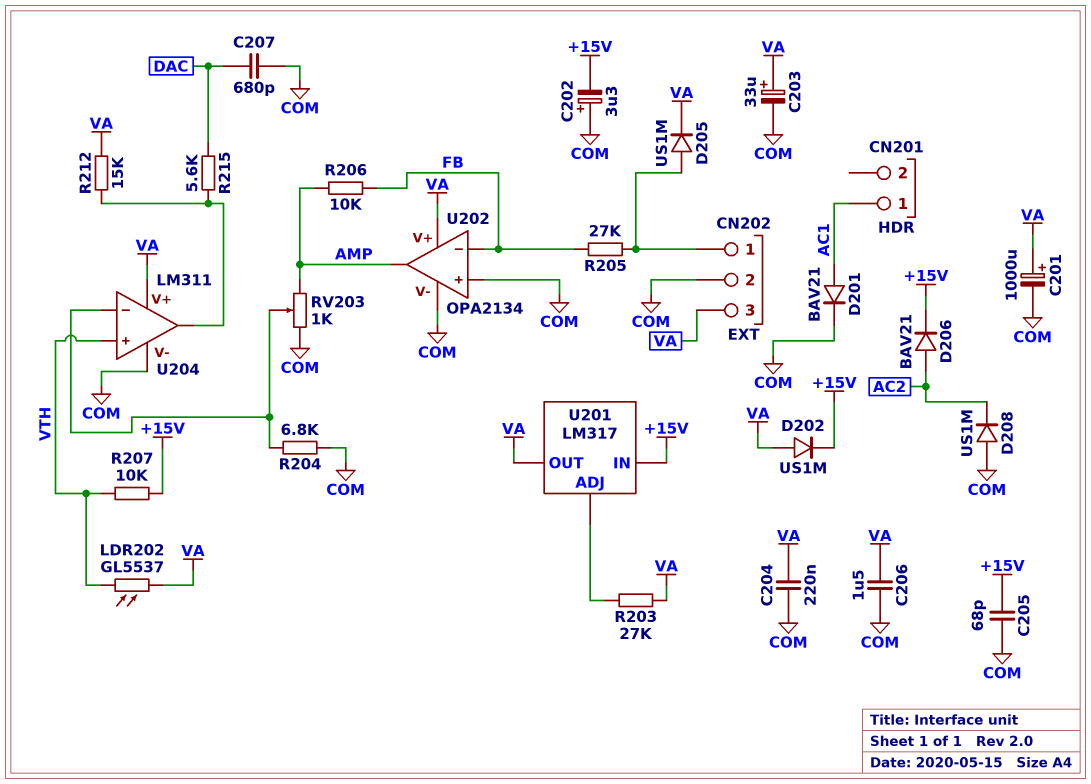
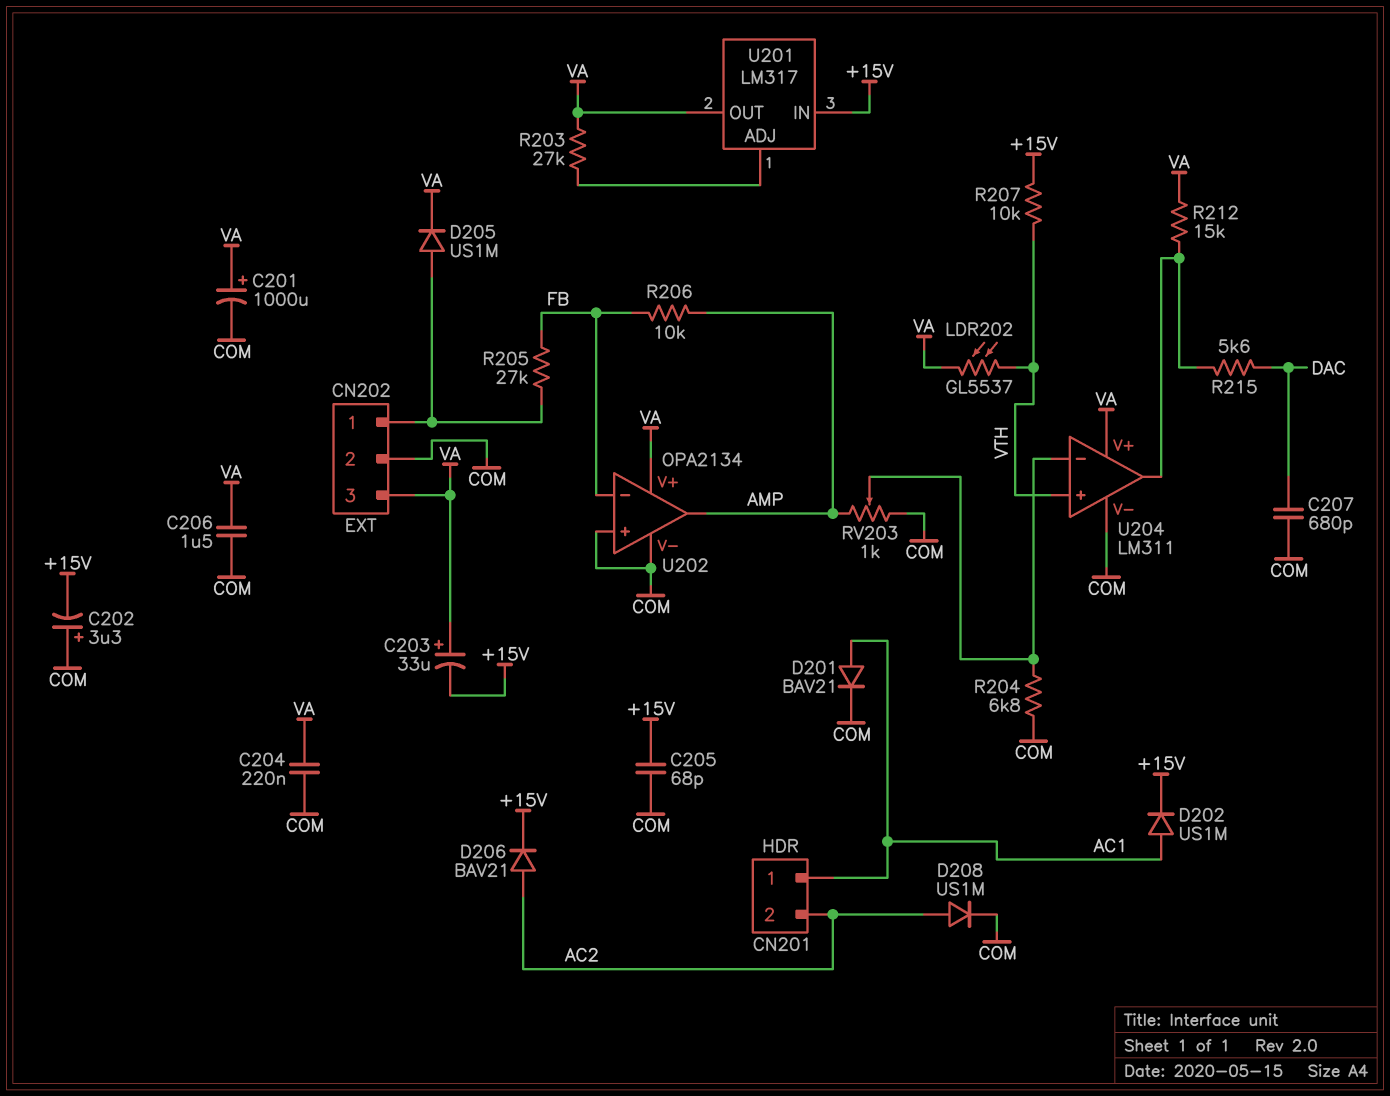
C203: 33uF (plus VA, minus COM) -> 33uF (plus VA, minus +15V)
CN201 pin 2: none -> AC2
D202: diode US1M (A VA, K +15V) -> diode US1M (A AC1, K +15V)
D208: diode US1M (A COM, K AC2) -> diode US1M (A AC2, K COM)

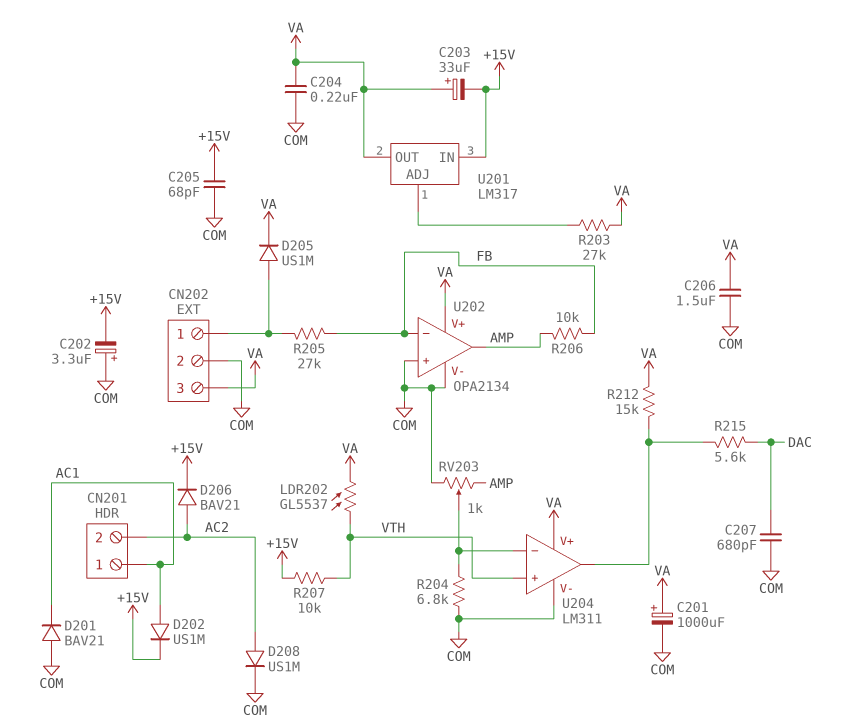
D201: diode BAV21 (A AC1, K COM) -> diode BAV21 (A COM, K AC1)

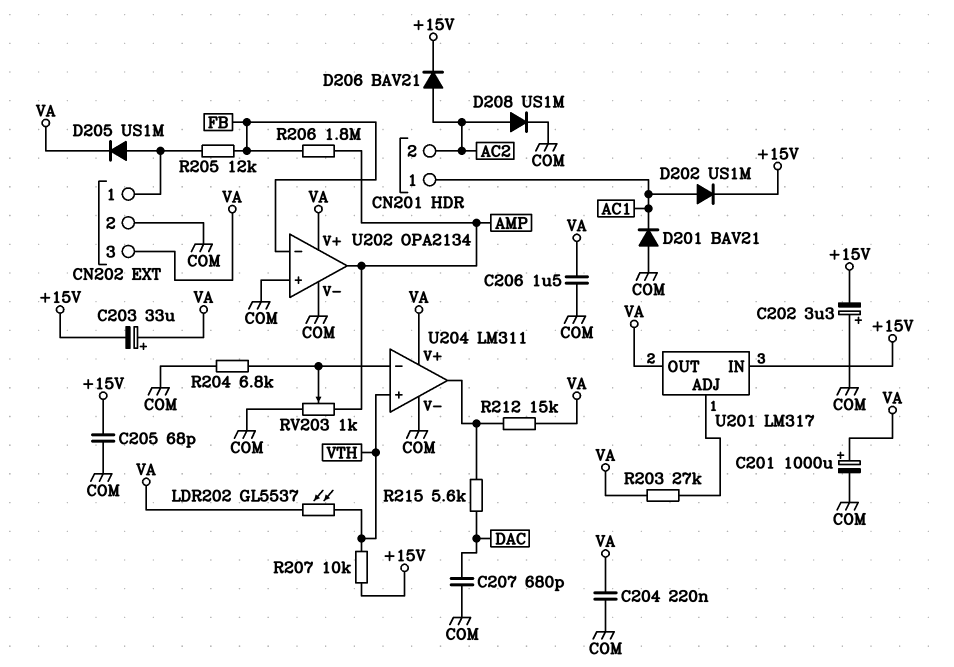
R205: 27k (CN202/1, FB) -> 12k (CN202/1, FB)
R206: 10k (AMP, FB) -> 1.8M (AMP, FB)

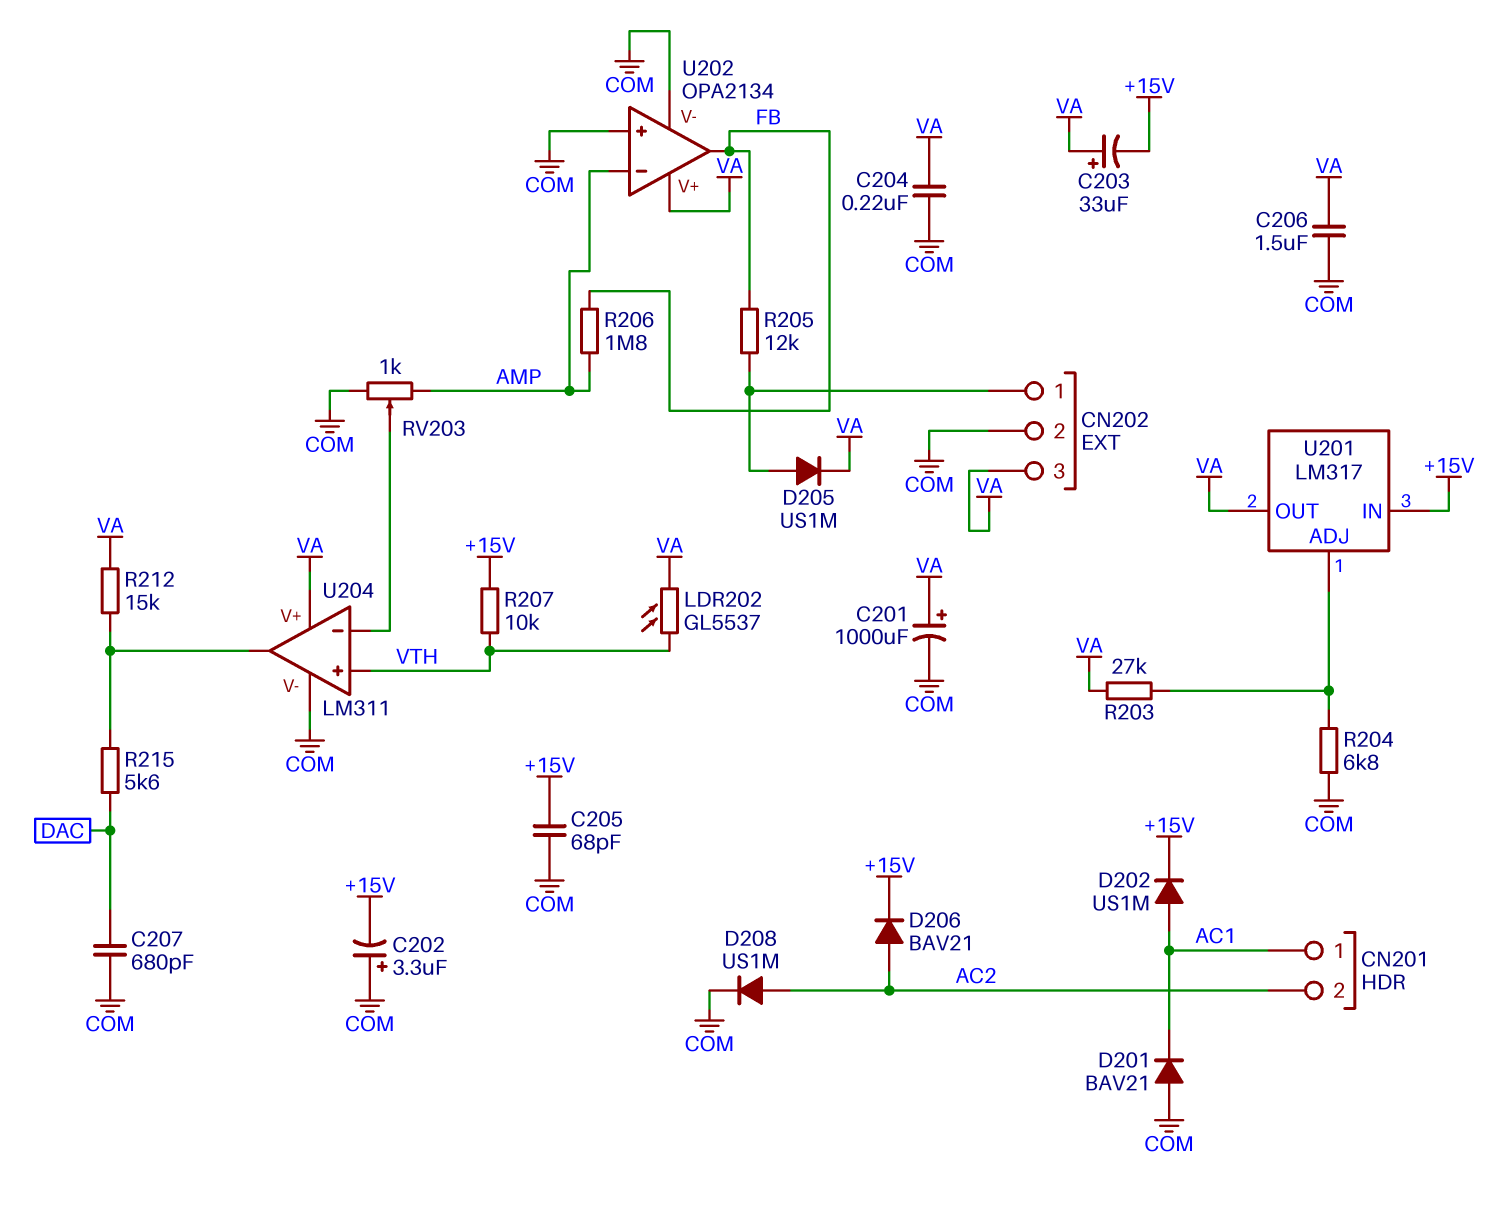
R204: 6.8k (COM, U204/in-) -> 6.8k (COM, U201/ADJ)
U202 pin in-: FB -> AMP
U202 pin out: AMP -> FB

